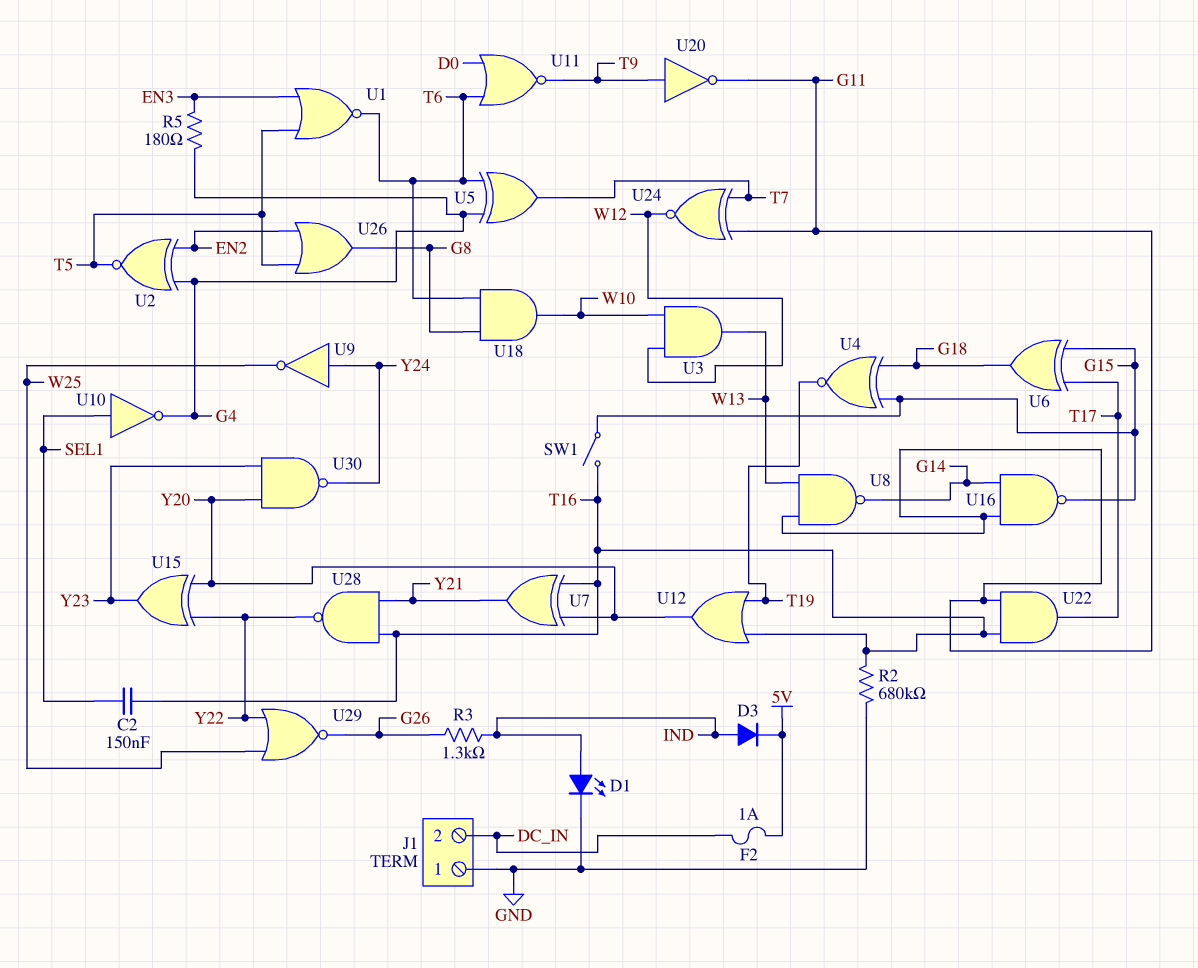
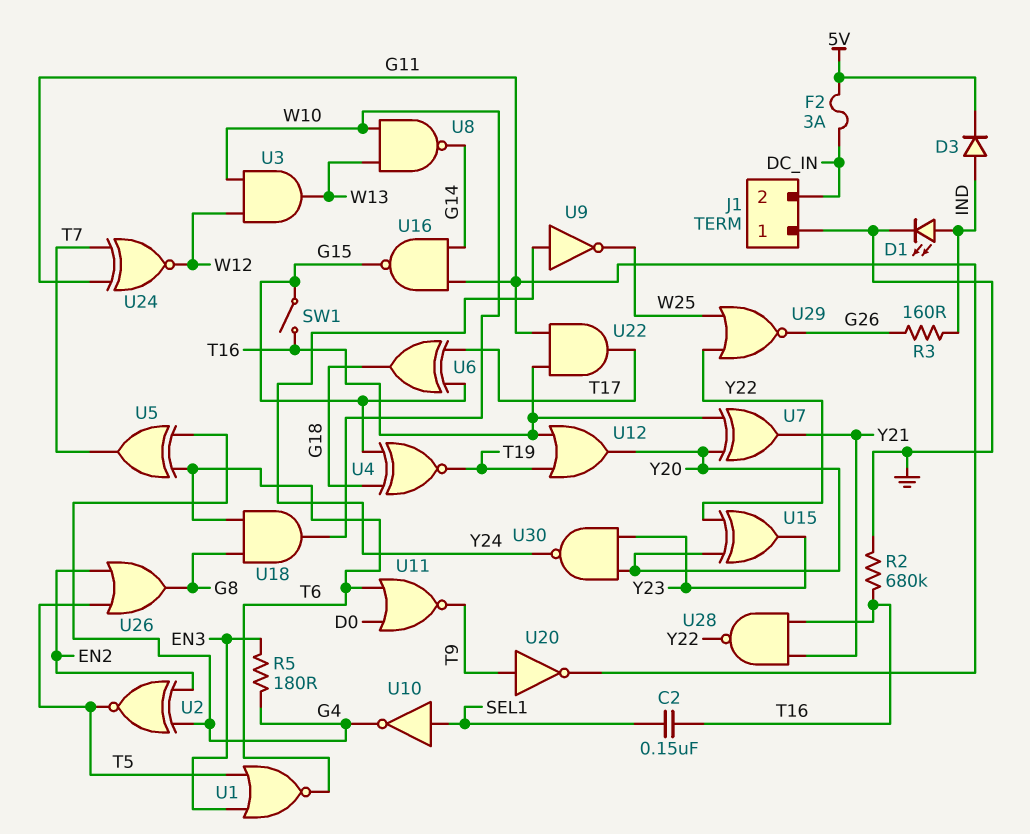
F2: 1A (5V, DC_IN) -> 3A (5V, DC_IN)
R3: 1.3k (G26, IND) -> 160 (G26, IND)
U8: NAND (in G11, in W13, out G14) -> NAND (in W10, in W13, out G14)

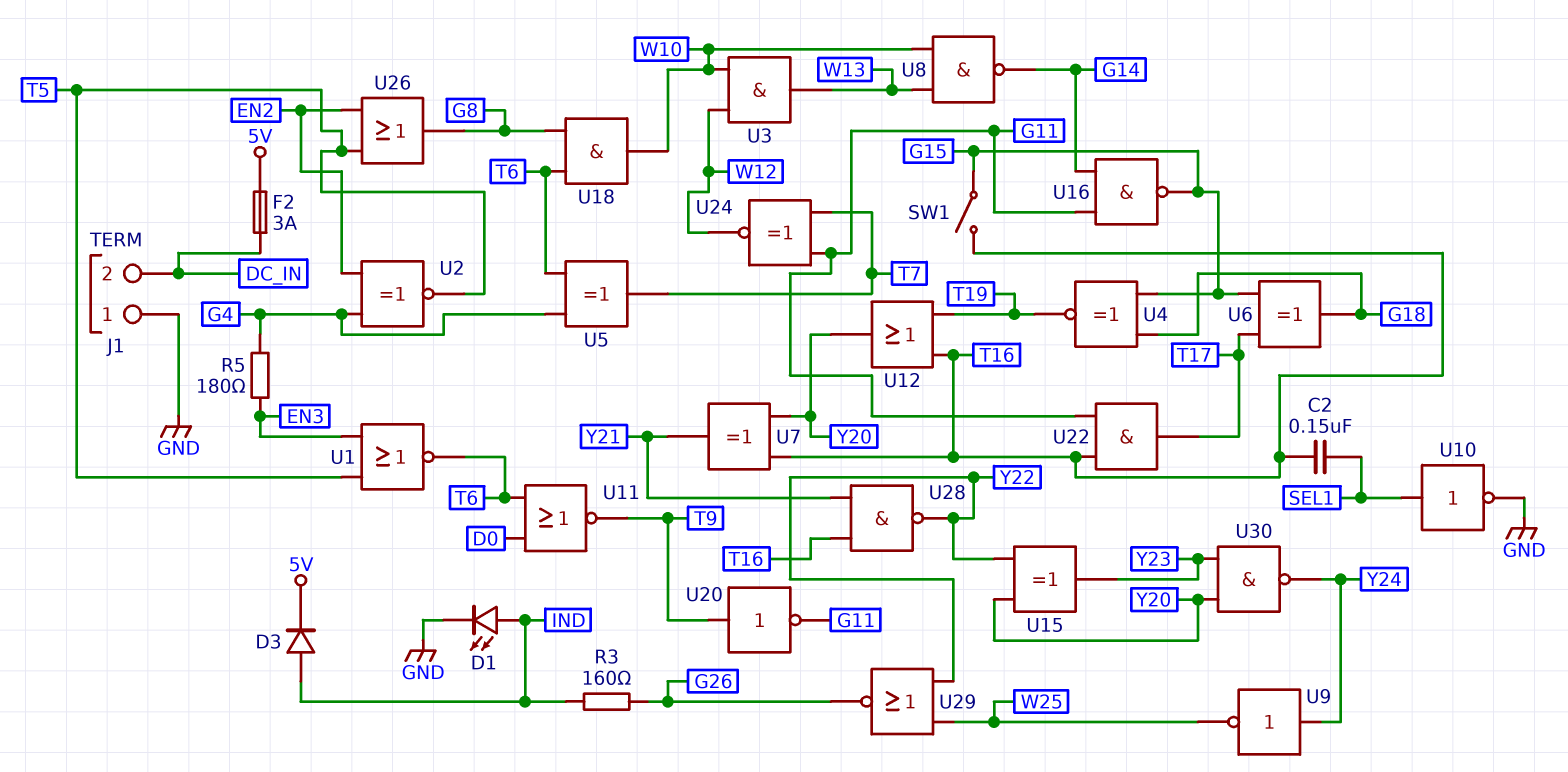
R2: 680k (GND, T16) -> none
U10: NOT (in SEL1, out G4) -> NOT (in SEL1, out GND)

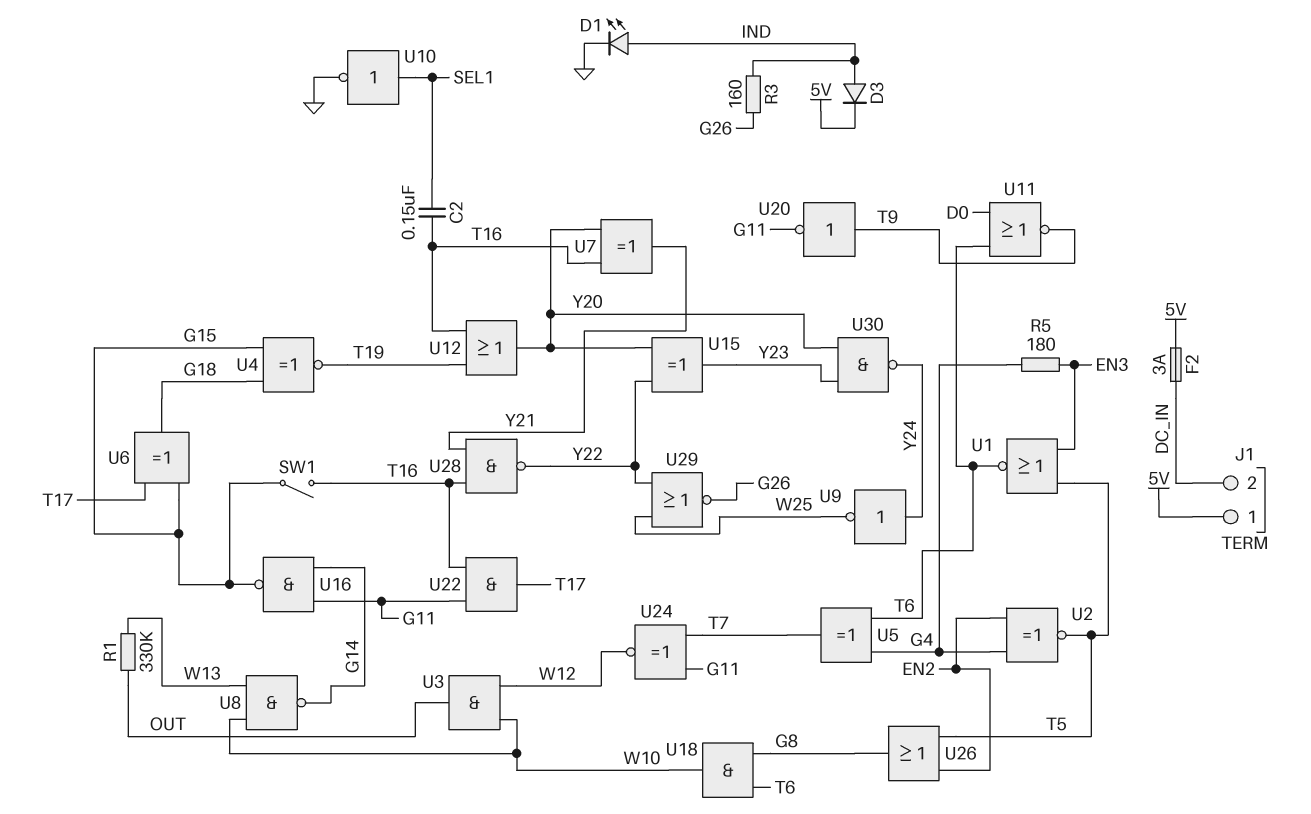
J1 pin 1: GND -> 5V
R1: none -> 330k (OUT, W13)
U3: AND (in W10, in W12, out W13) -> AND (in W10, in W12, out OUT)

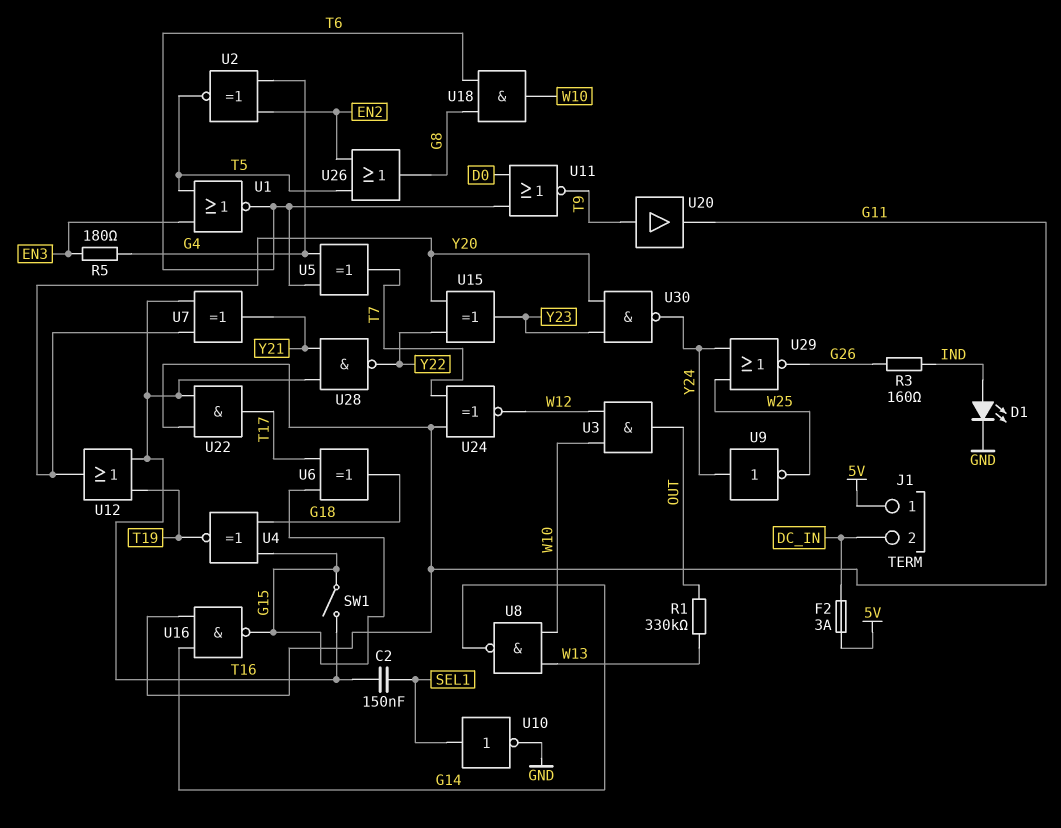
D3: diode (A IND, K 5V) -> none
U20: NOT (in T9, out G11) -> buffer (in T9, out G11)
U29: NOR (in W25, in Y22, out G26) -> NOR (in W25, in Y24, out G26)

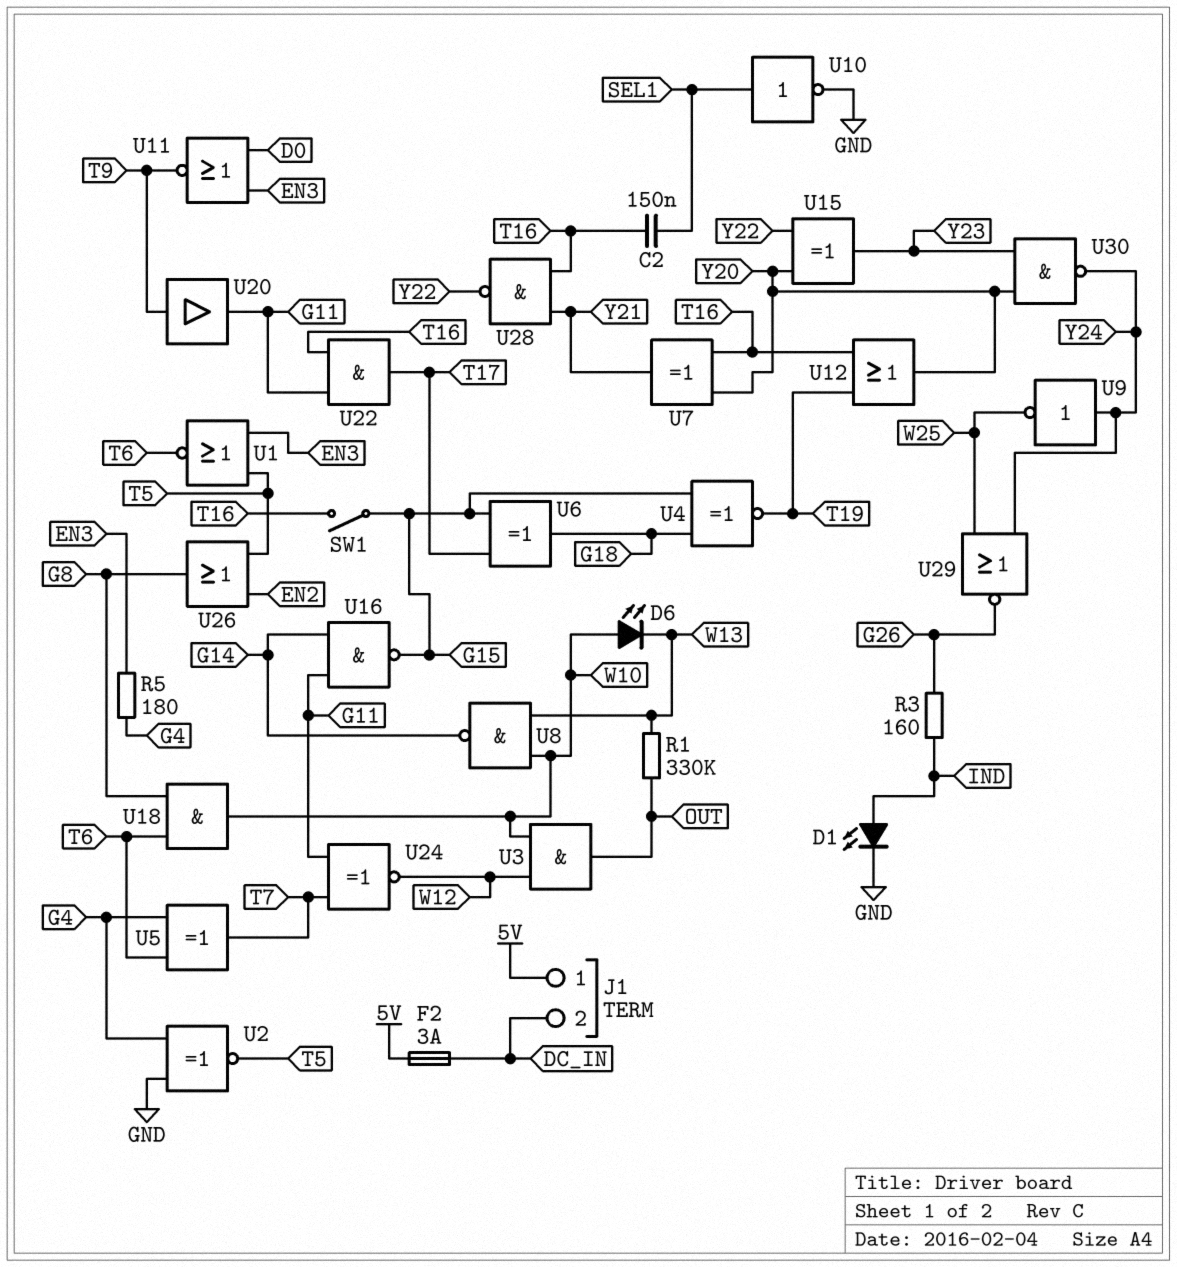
D6: none -> LED (A W10, K W13)
U2: XNOR (in EN2, in G4, out T5) -> XNOR (in G4, in GND, out T5)
U11: NOR (in D0, in T6, out T9) -> NOR (in D0, in EN3, out T9)

